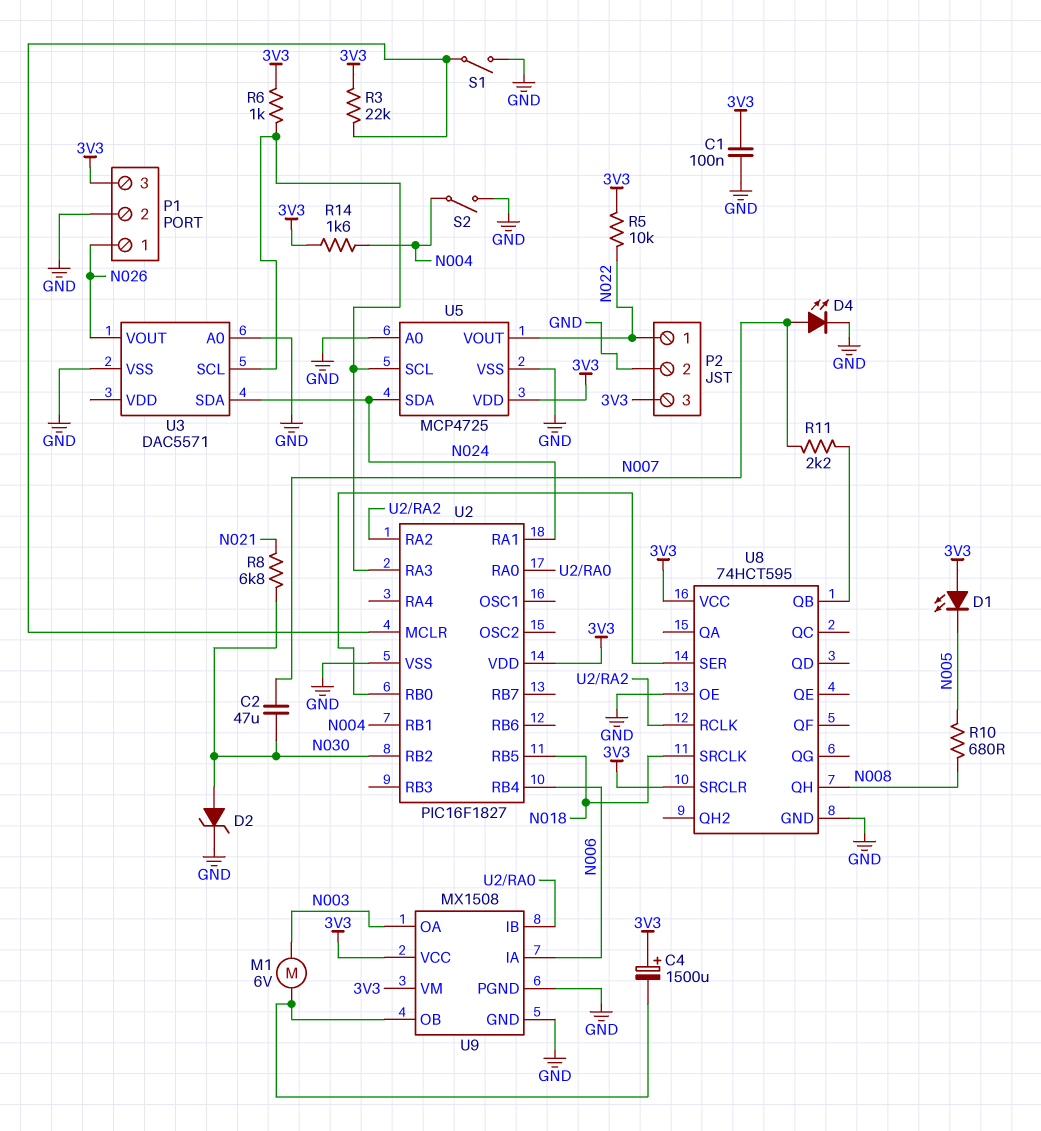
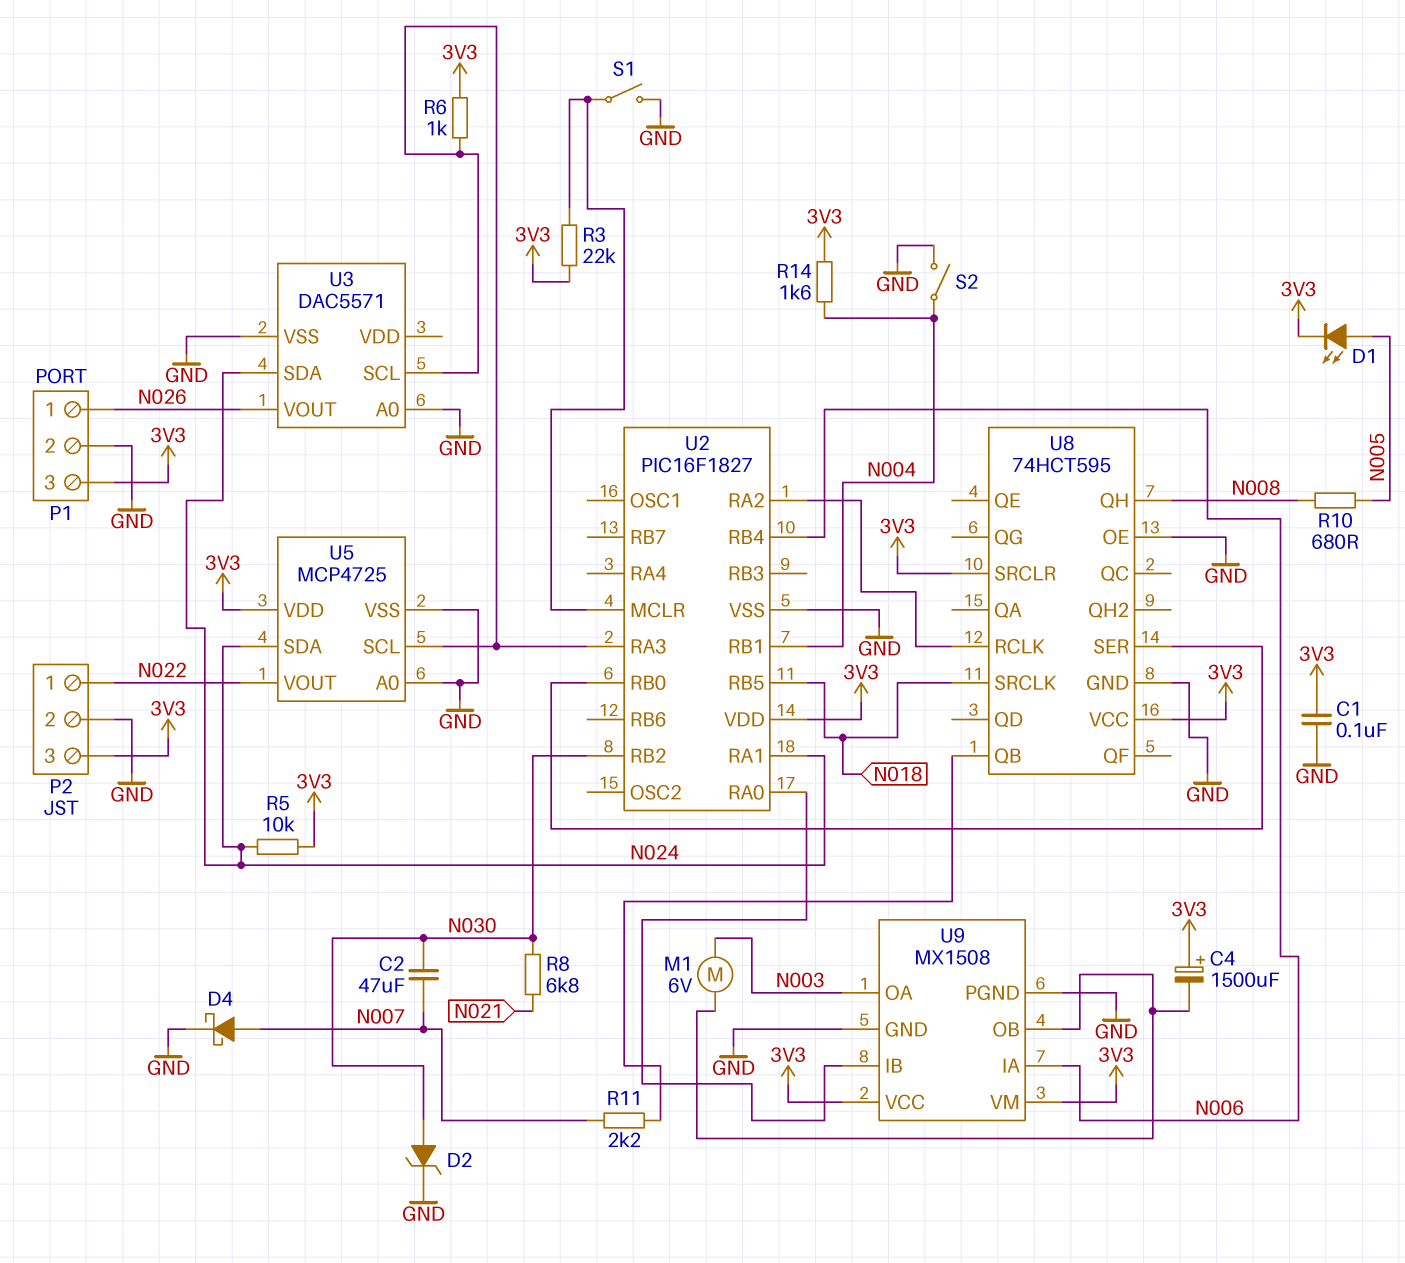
D1: LED (A 3V3, K N005) -> LED (A N005, K 3V3)
D4: LED (A N007, K GND) -> schottky (A N007, K GND)
R5: 10k (3V3, N022) -> 10k (3V3, N024)

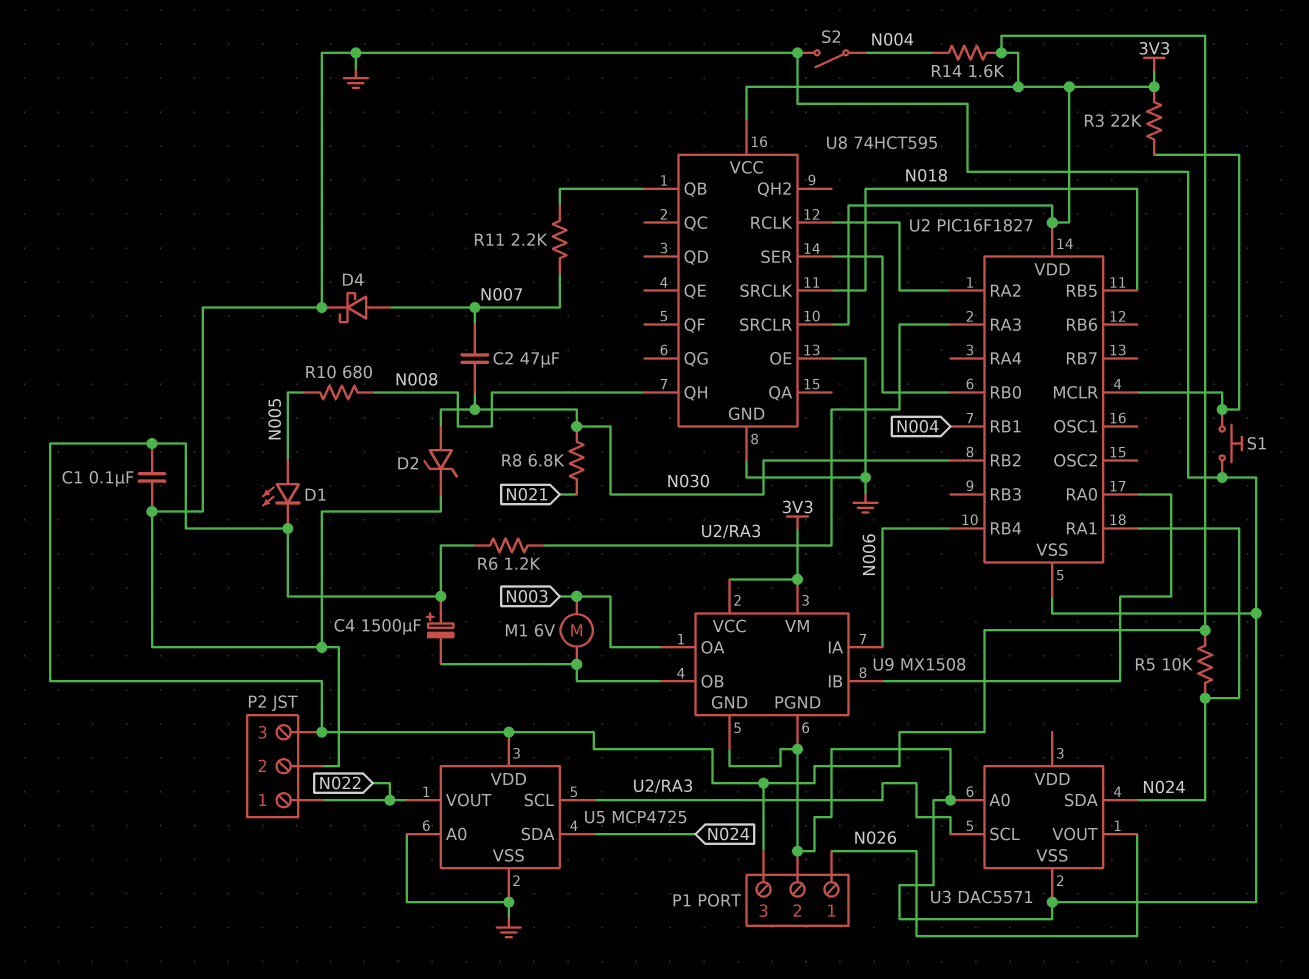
R6: 1k (3V3, U2/RA3) -> 1.2k (3V3, U2/RA3)
S1: switch (GND, U2/MCLR) -> button (GND, U2/MCLR)

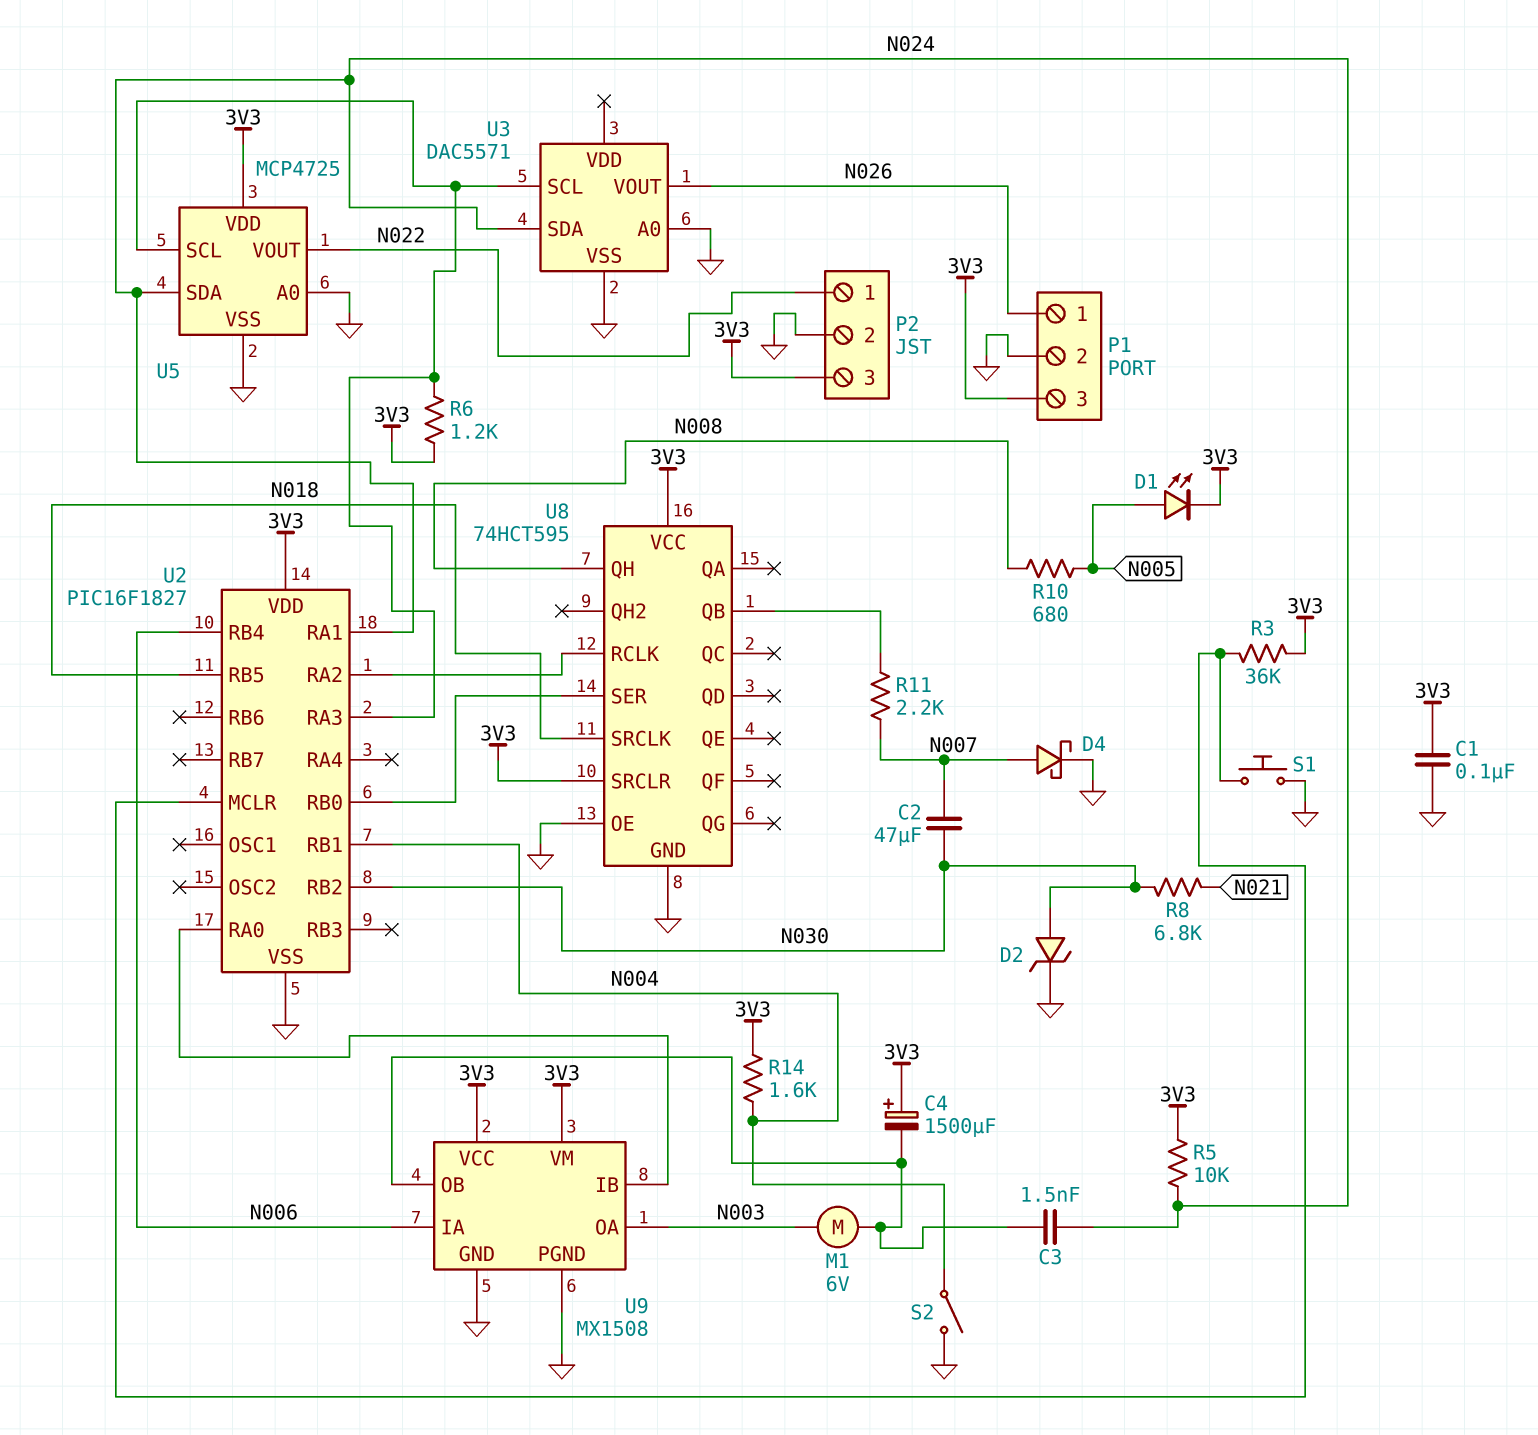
C3: none -> 1.5nF (N024, U9/OB)
R3: 22k (3V3, U2/MCLR) -> 36k (3V3, U2/MCLR)

